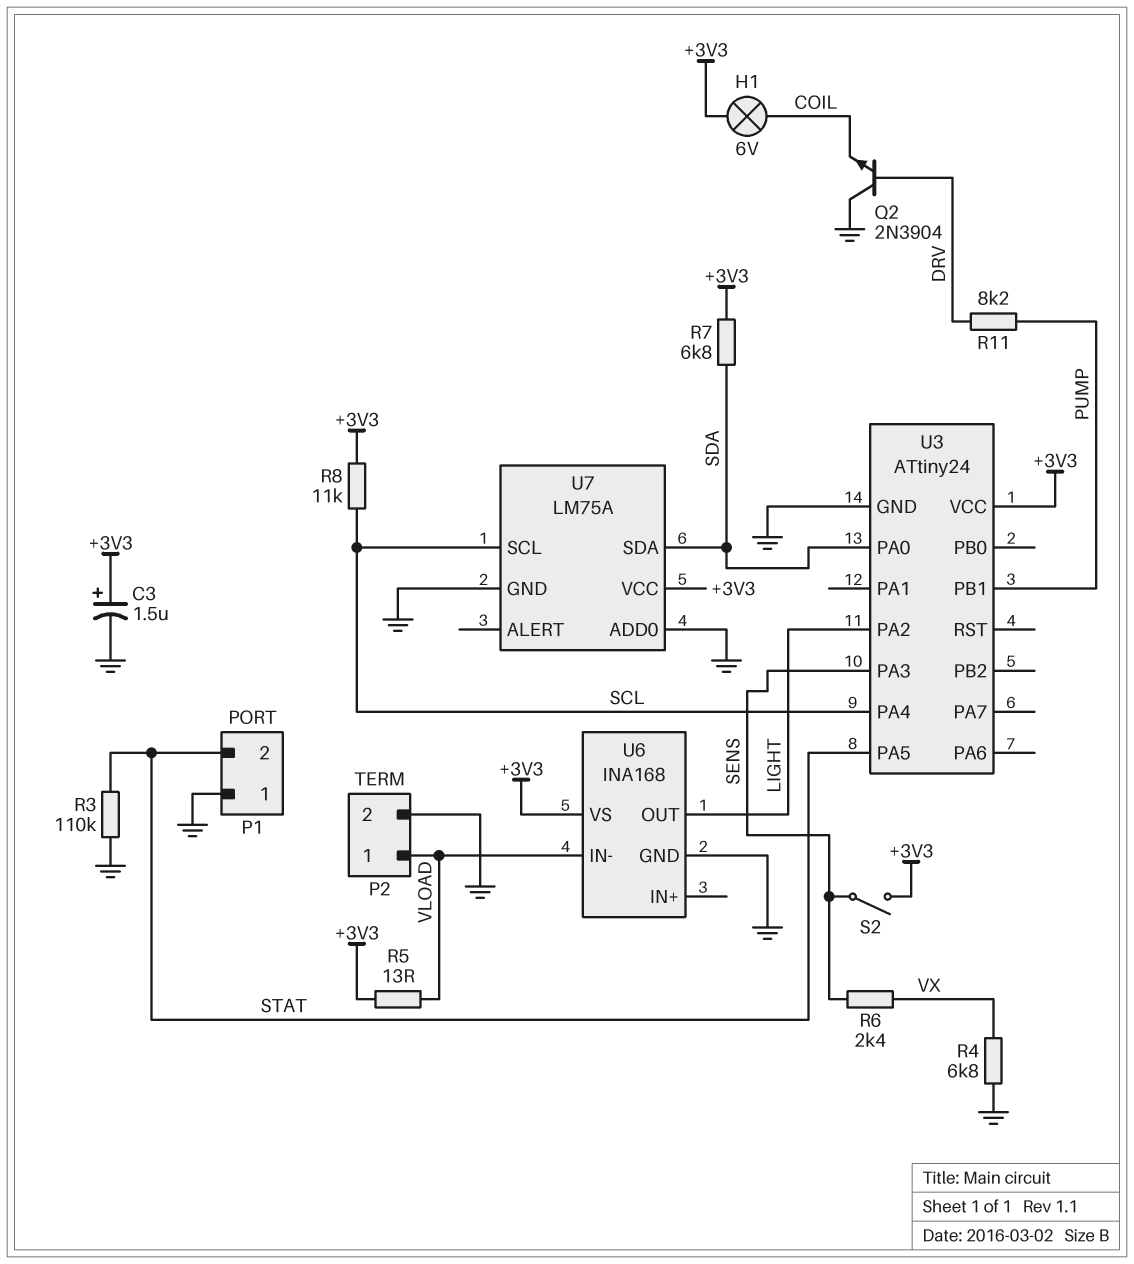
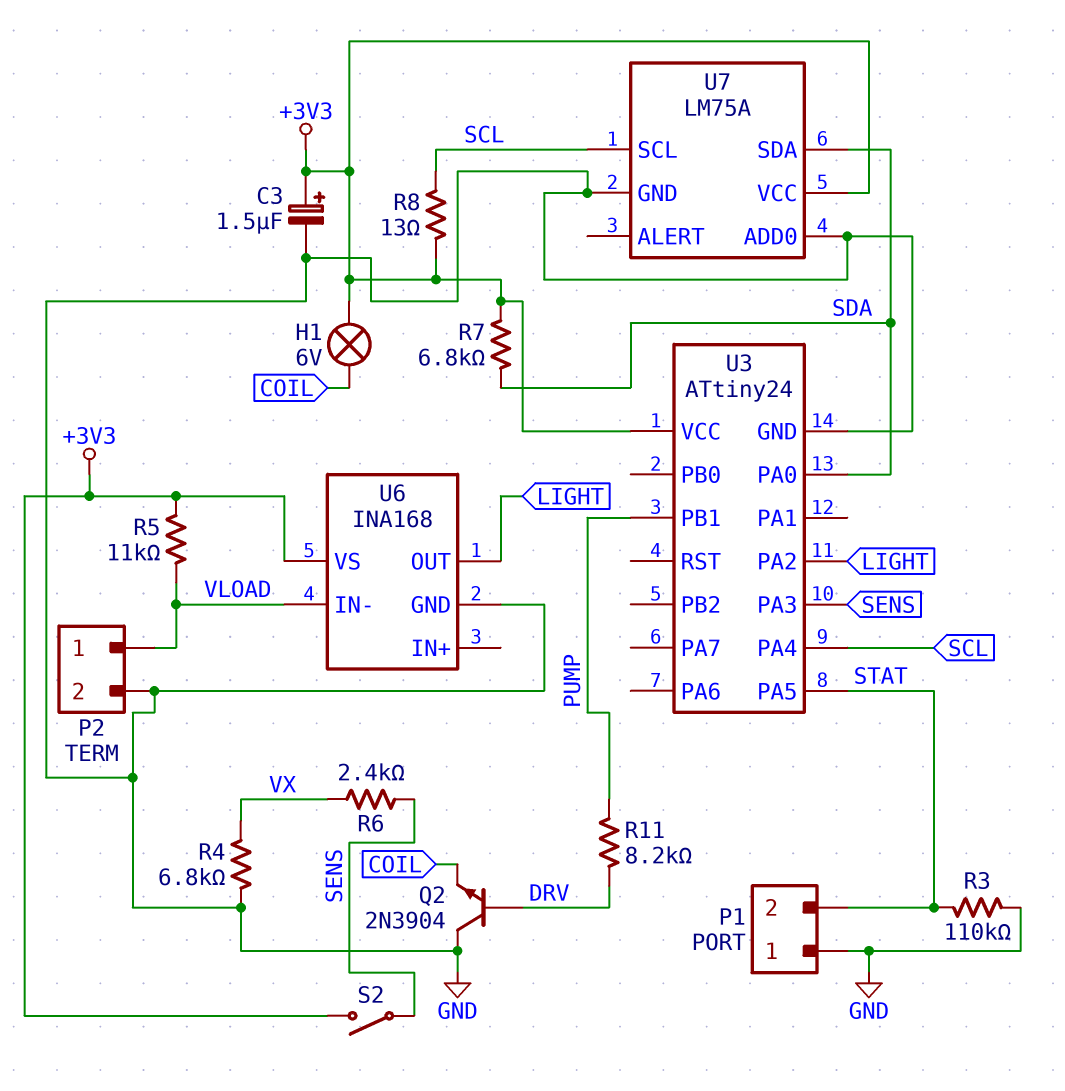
R5: 13 (+3V3, VLOAD) -> 11k (+3V3, VLOAD)
R8: 11k (+3V3, SCL) -> 13 (+3V3, SCL)

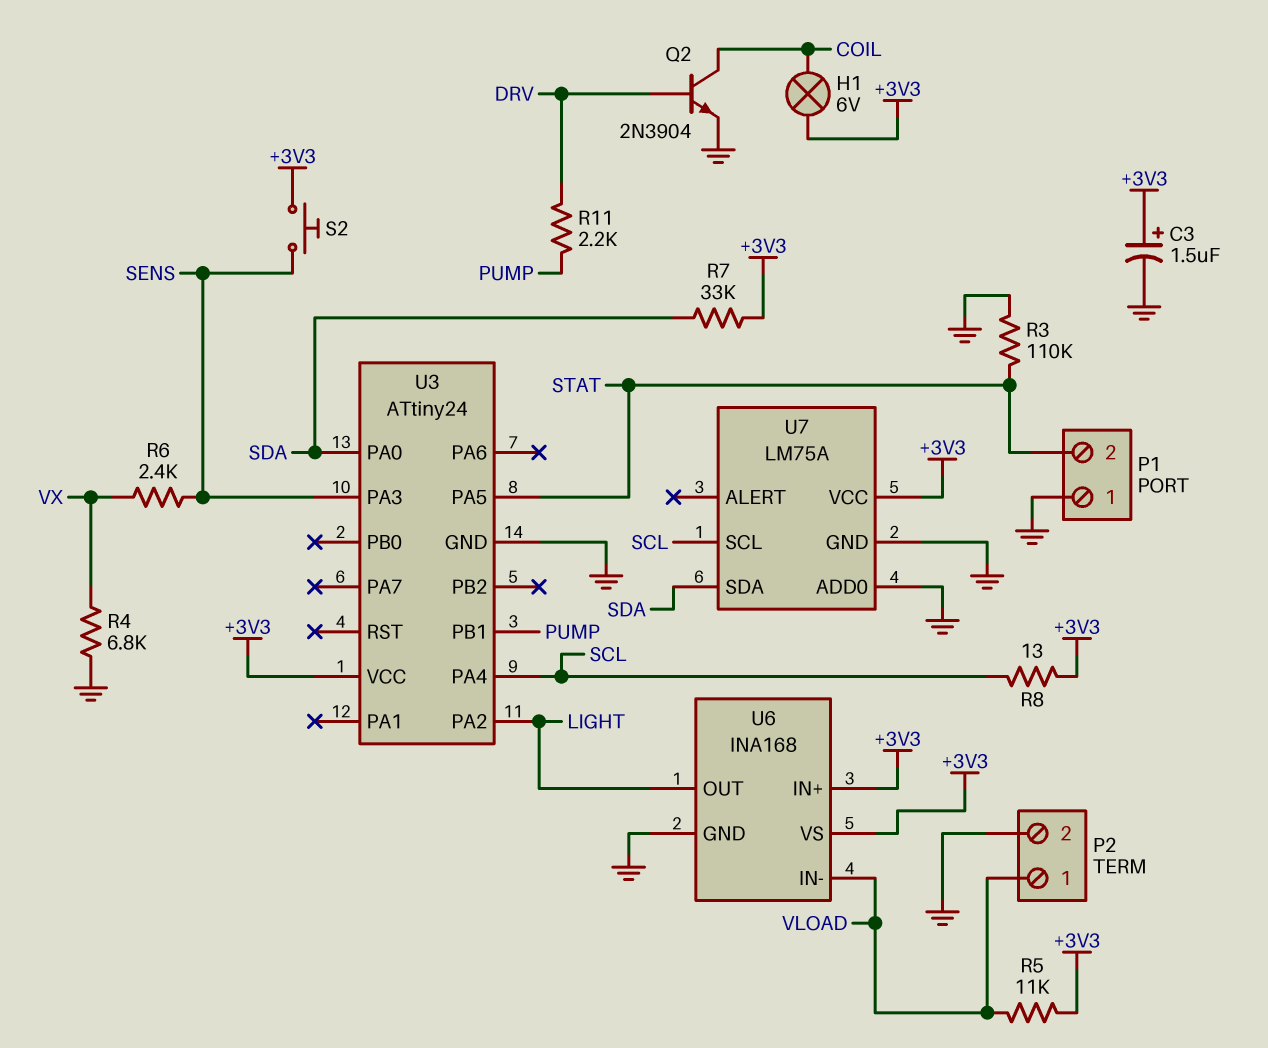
Q2: NPN 2N3904 (B DRV, C GND, E COIL) -> NPN 2N3904 (B DRV, C COIL, E GND)
R7: 6.8k (+3V3, SDA) -> 33k (+3V3, SDA)
R11: 8.2k (DRV, PUMP) -> 2.2k (DRV, PUMP)
S2: switch (+3V3, SENS) -> button (+3V3, SENS)
U6 pin IN+: none -> +3V3

